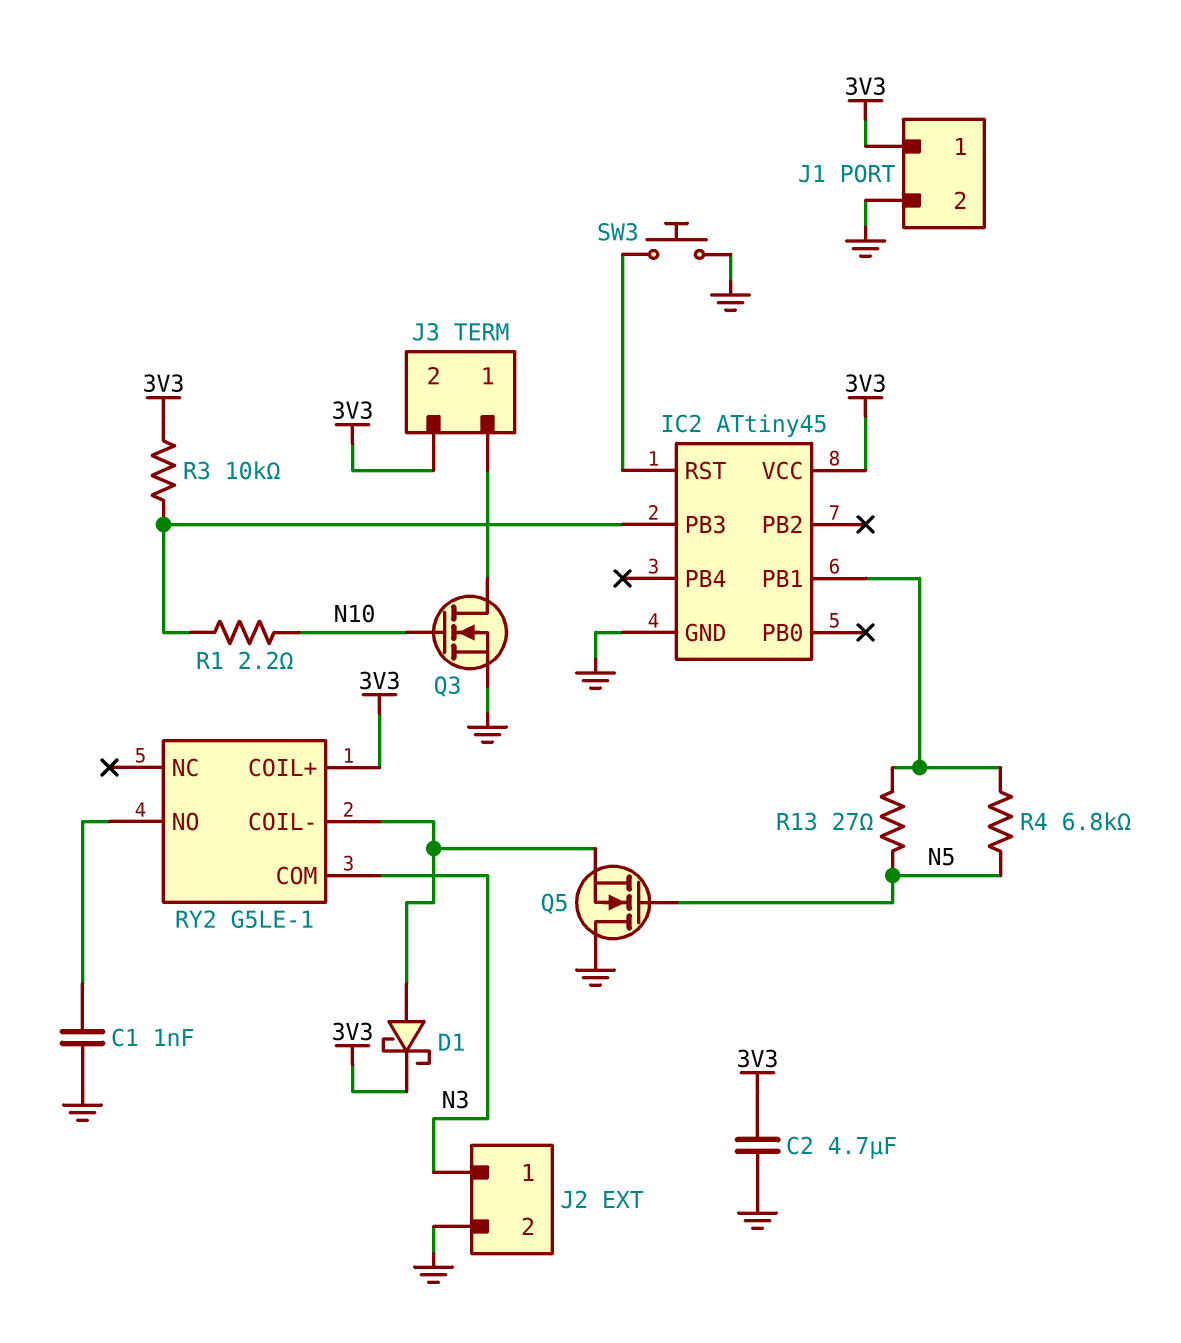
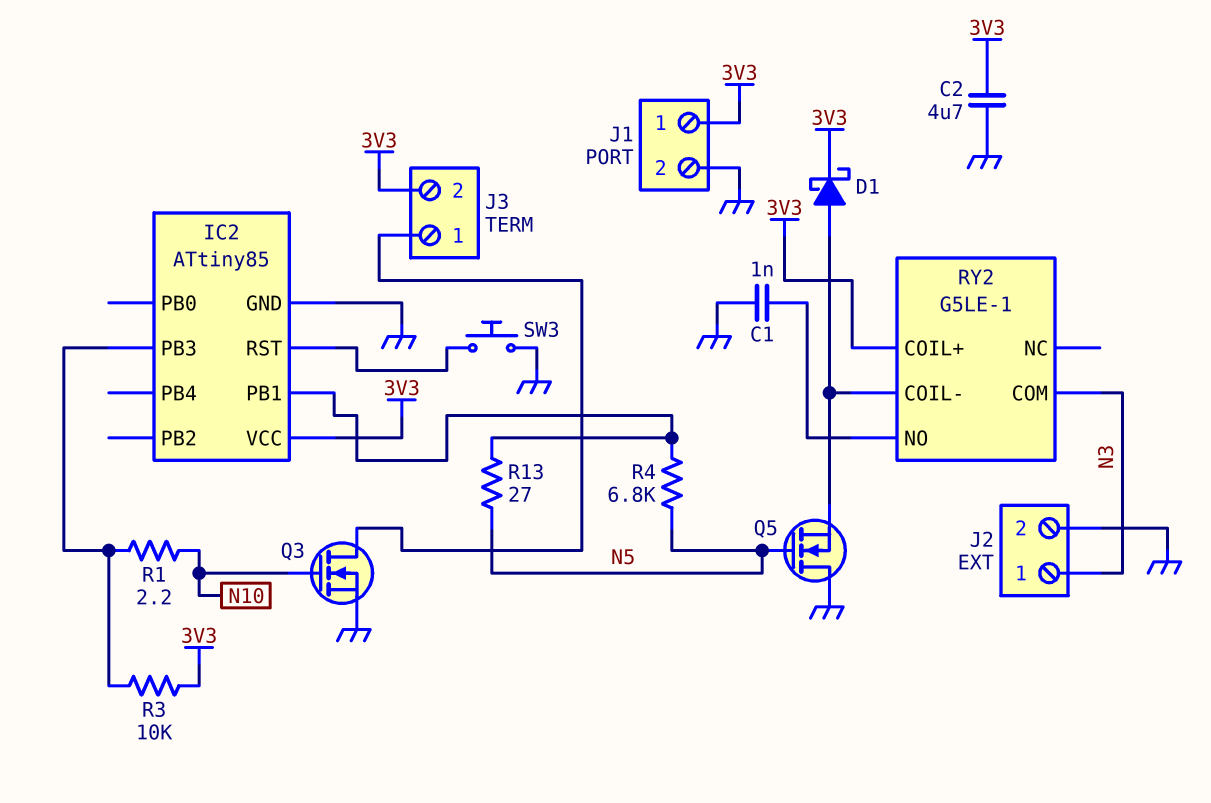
IC2: ATtiny45 -> ATtiny85

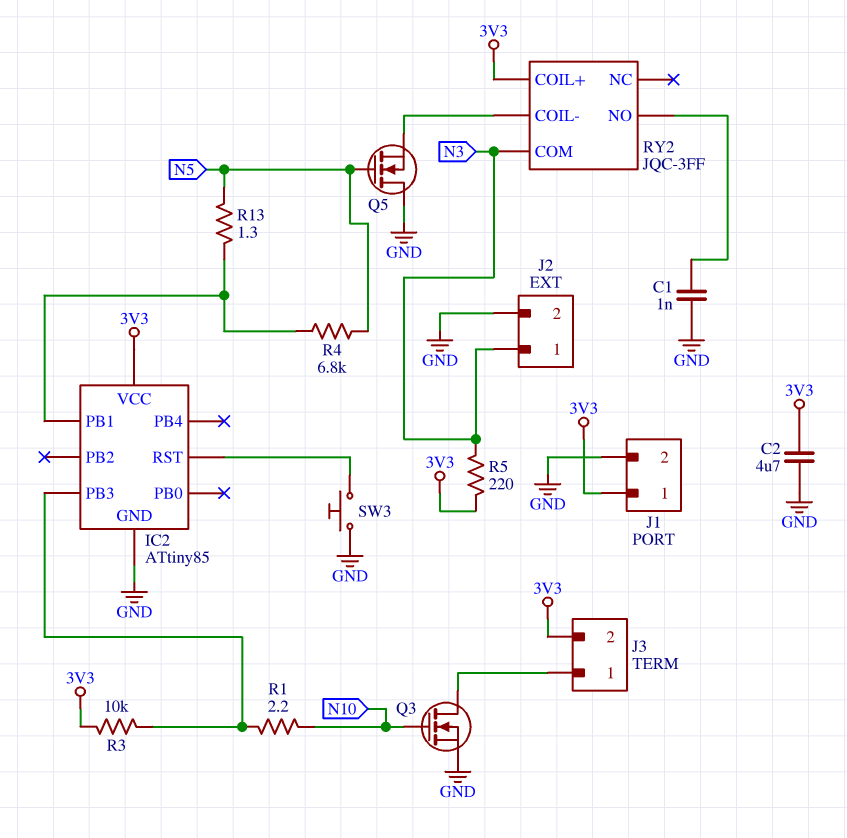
D1: schottky (A RY2/COIL-, K 3V3) -> none
R5: none -> 220 (3V3, N3)
R13: 27 (IC2/PB1, N5) -> 1.3 (IC2/PB1, N5)
RY2: G5LE-1 -> JQC-3FF

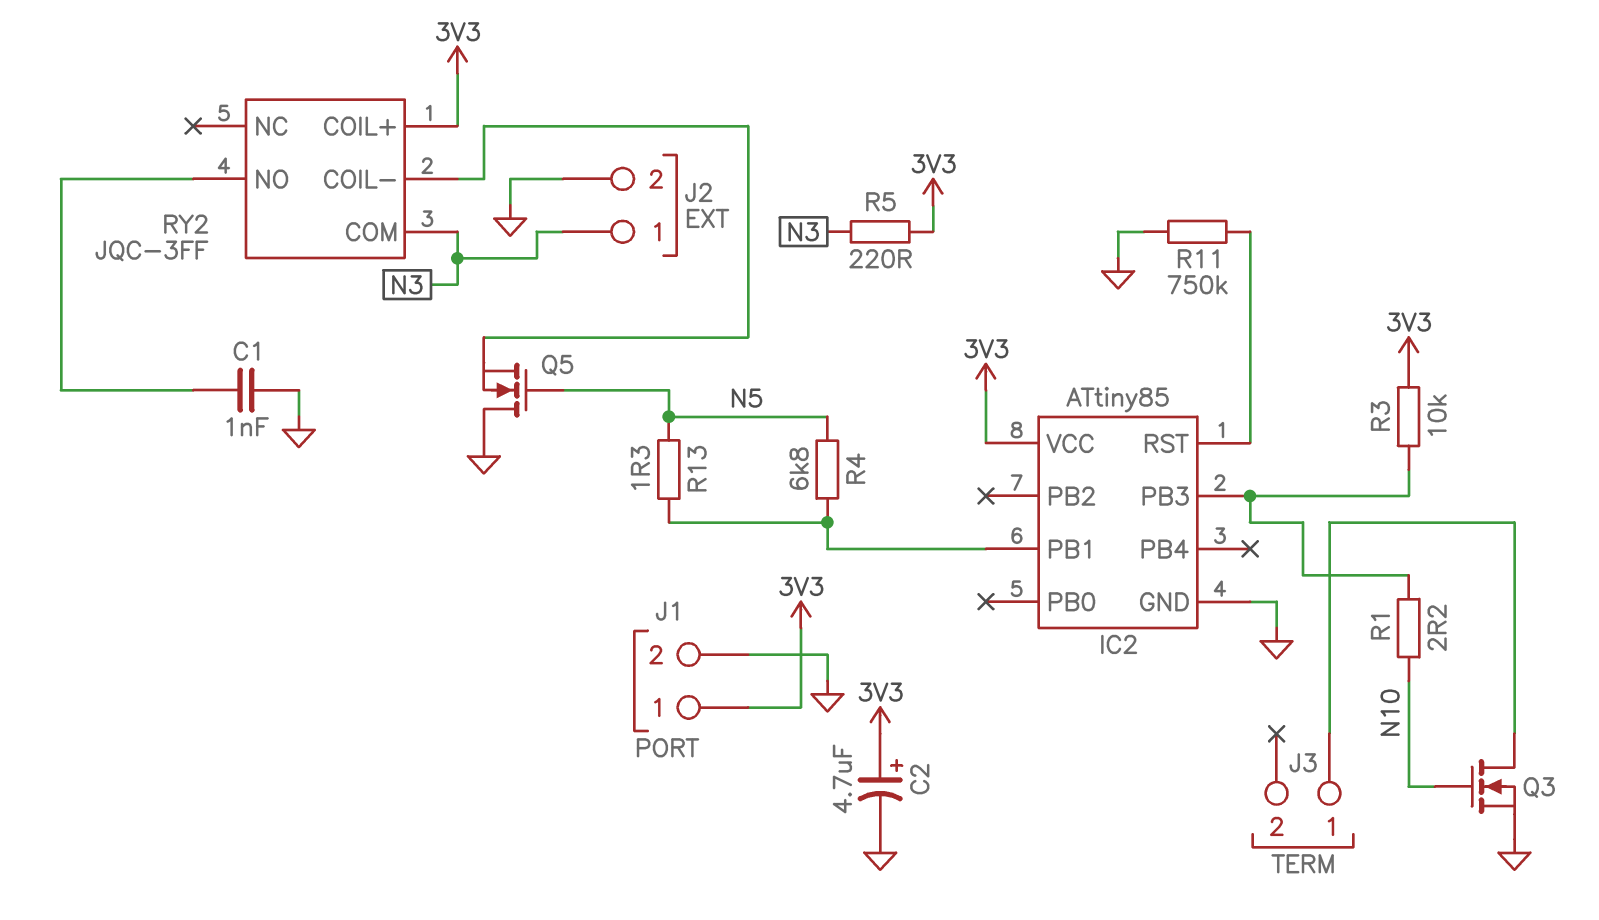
C2: 4.7uF (3V3, GND) -> 4.7uF (plus 3V3, minus GND)
J3 pin 2: 3V3 -> none
R11: none -> 750k (GND, IC2/RST)
SW3: button (GND, IC2/RST) -> none

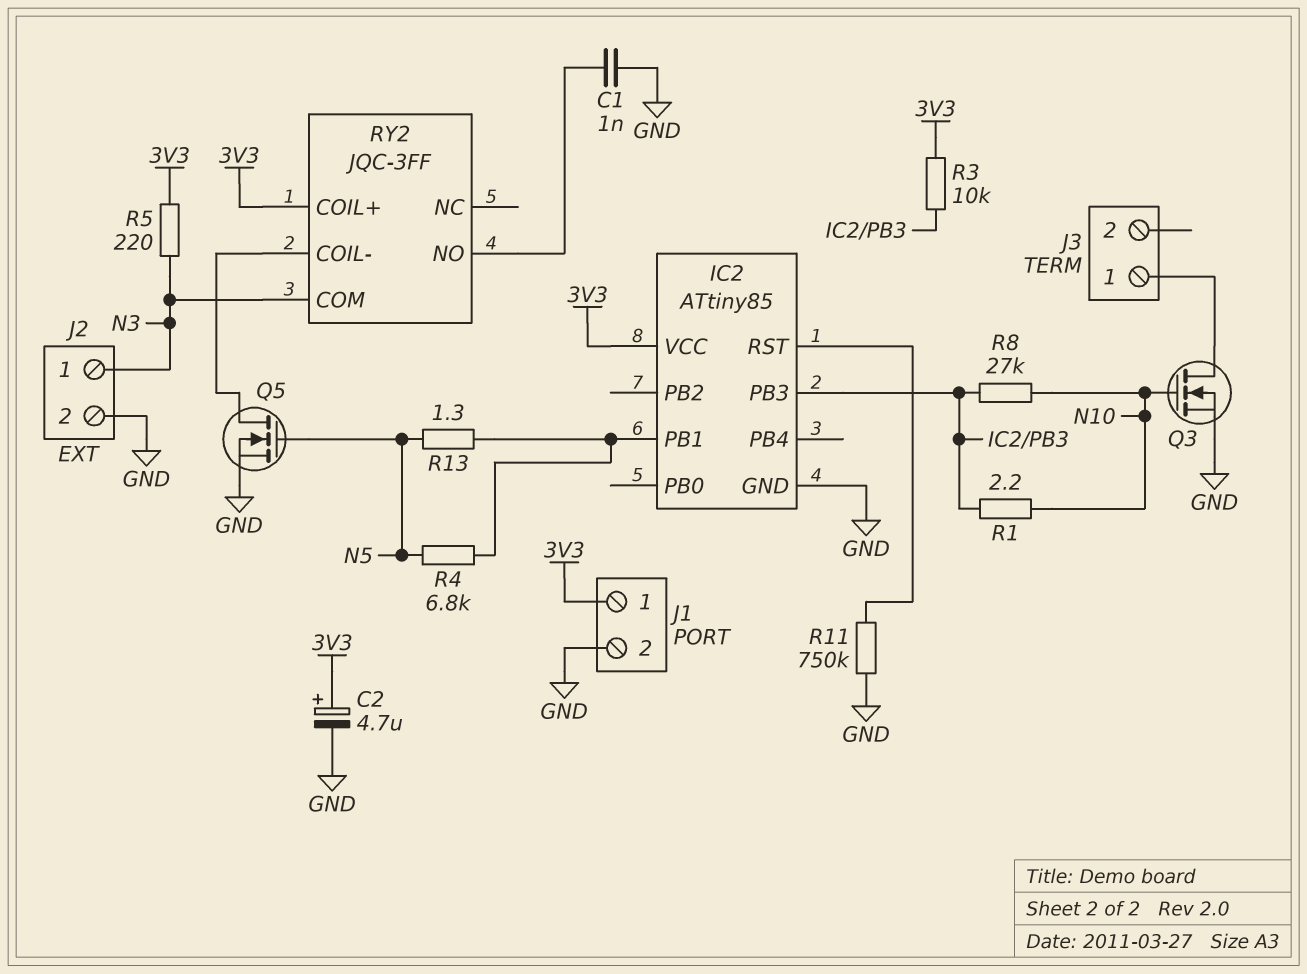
Q5: NMOS (G N5, D GND, S RY2/COIL-) -> NMOS (G N5, D RY2/COIL-, S GND)
R8: none -> 27k (IC2/PB3, N10)

